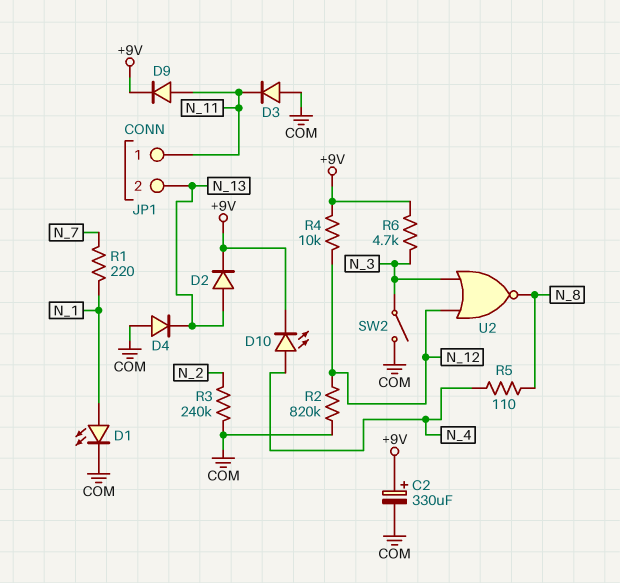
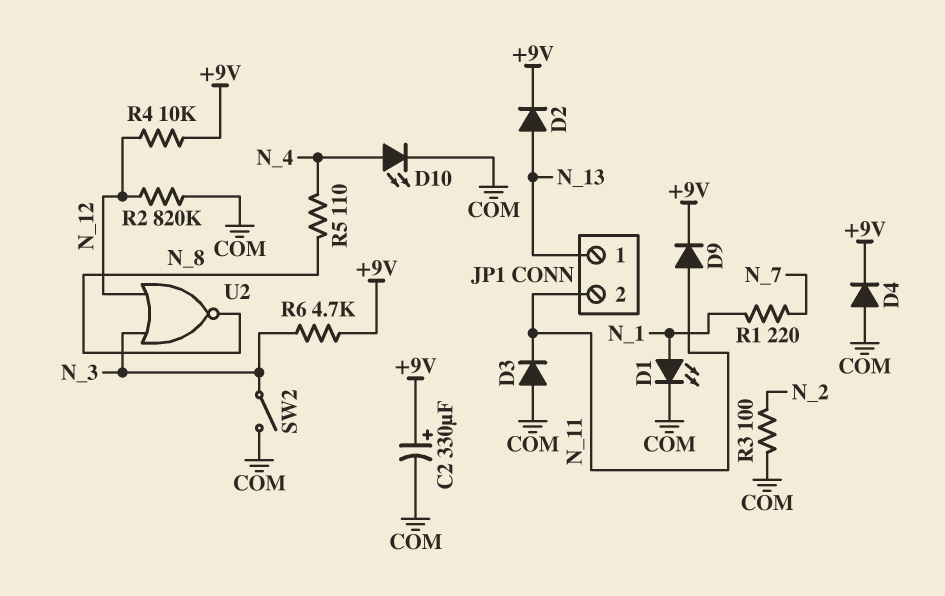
D4: diode (A COM, K N_13) -> diode (A COM, K +9V)
D10: LED (A N_4, K +9V) -> LED (A N_4, K COM)
JP1 pin 1: N_11 -> N_13
JP1 pin 2: N_13 -> N_11
R3: 240k (COM, N_2) -> 100 (COM, N_2)

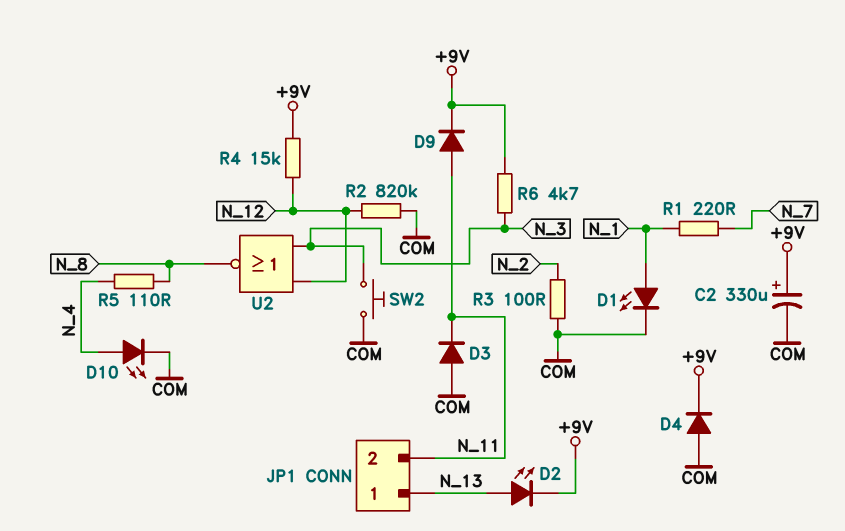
D2: diode (A N_13, K +9V) -> LED (A N_13, K +9V)
R4: 10k (+9V, N_12) -> 15k (+9V, N_12)
SW2: switch (COM, N_3) -> button (COM, N_3)

